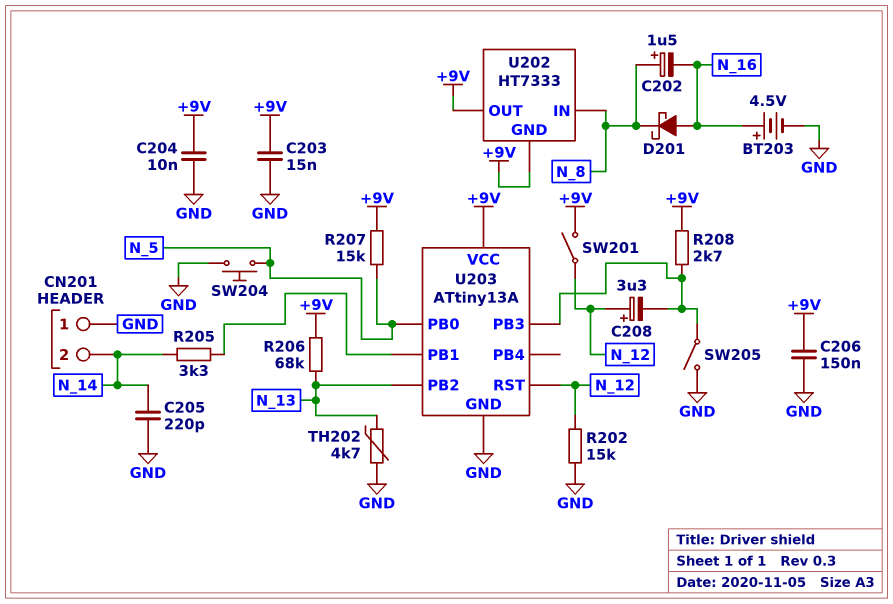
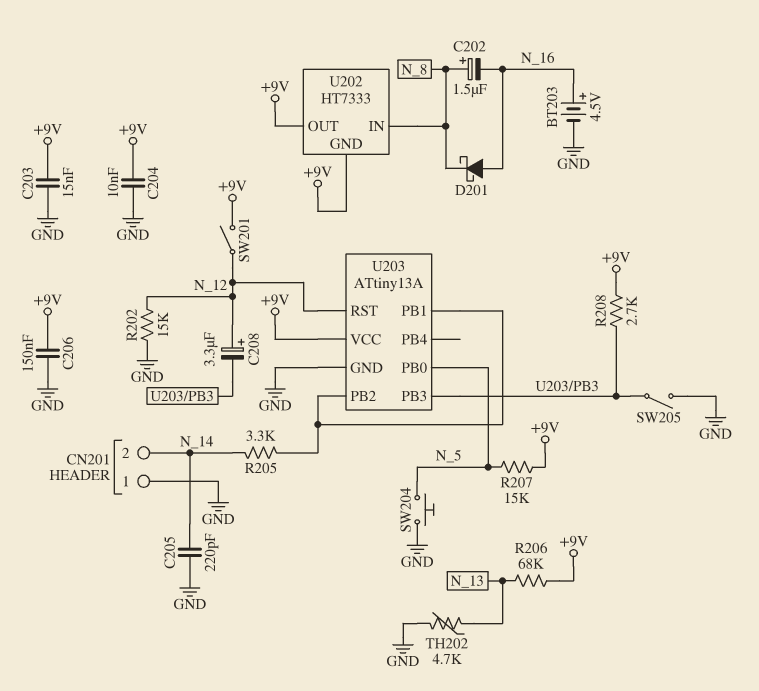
U203 pin PB2: N_13 -> U203/PB1

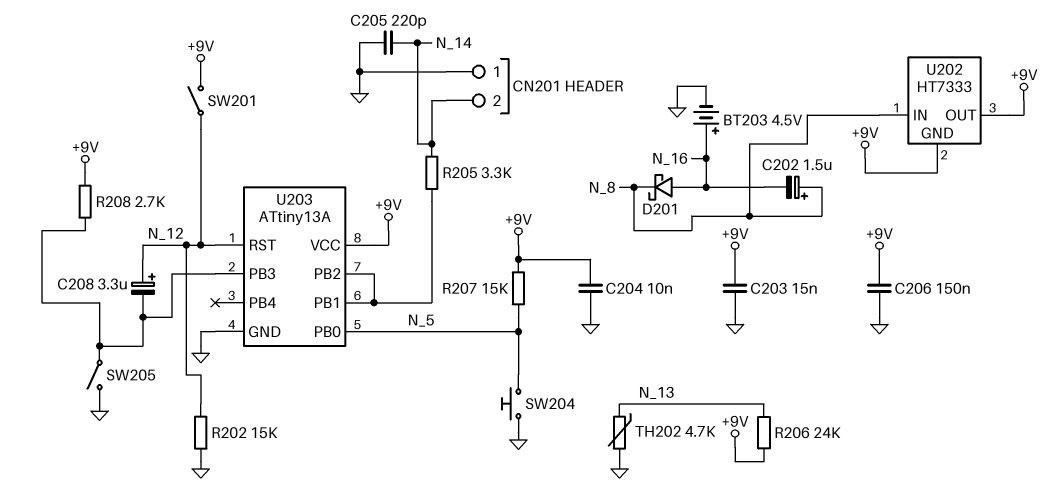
R206: 68k (+9V, N_13) -> 24k (+9V, N_13)

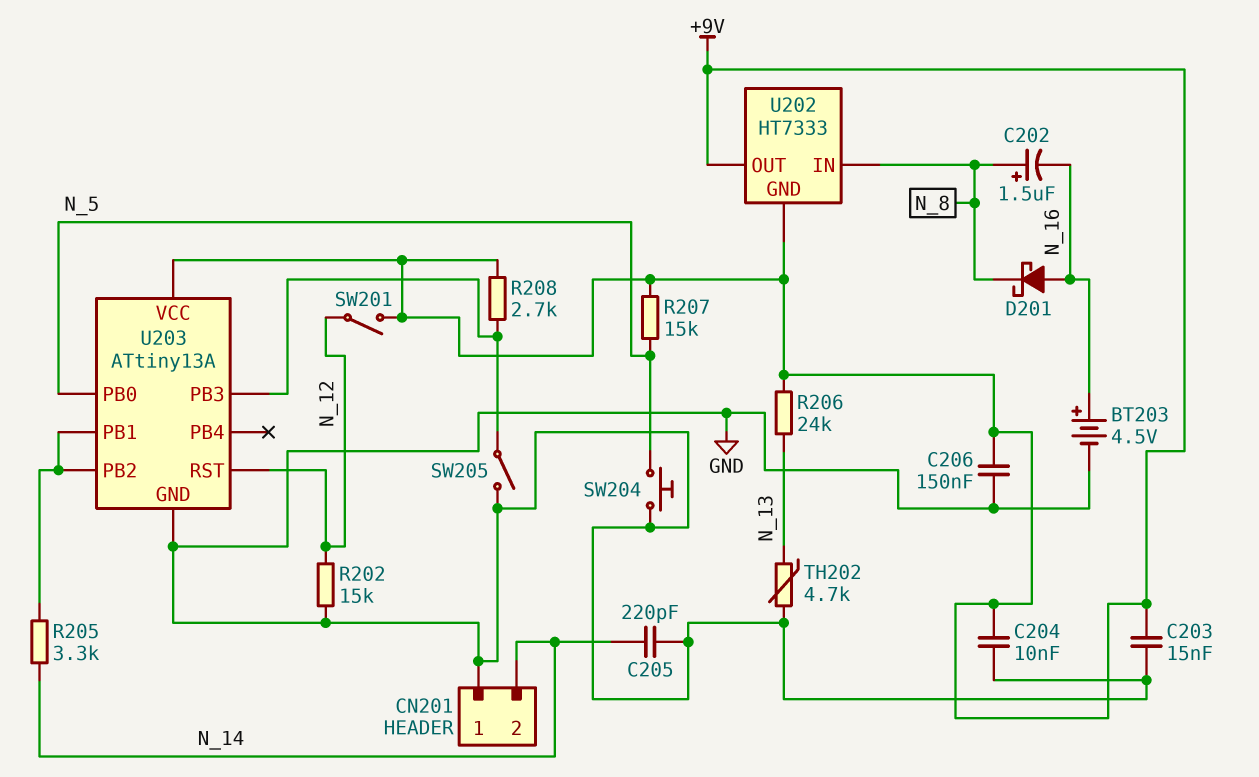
C208: 3.3uF (plus N_12, minus U203/PB3) -> none

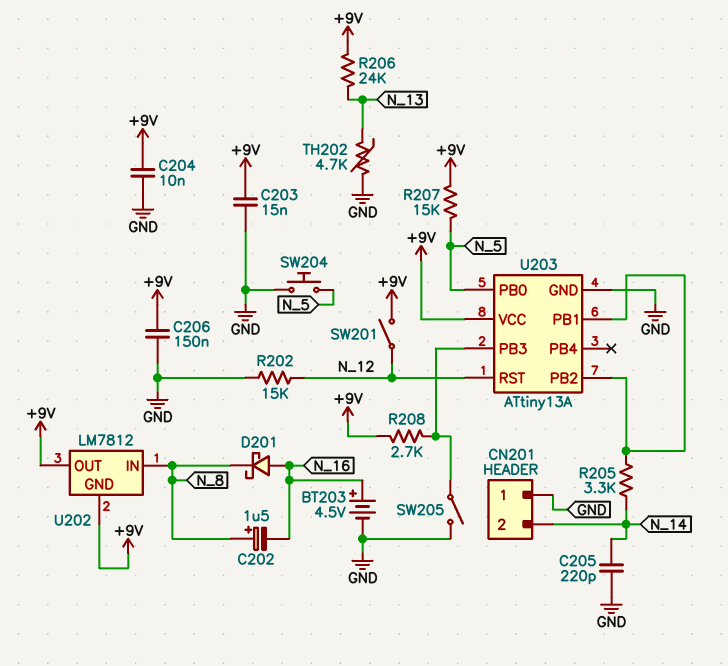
U202: HT7333 -> LM7812

